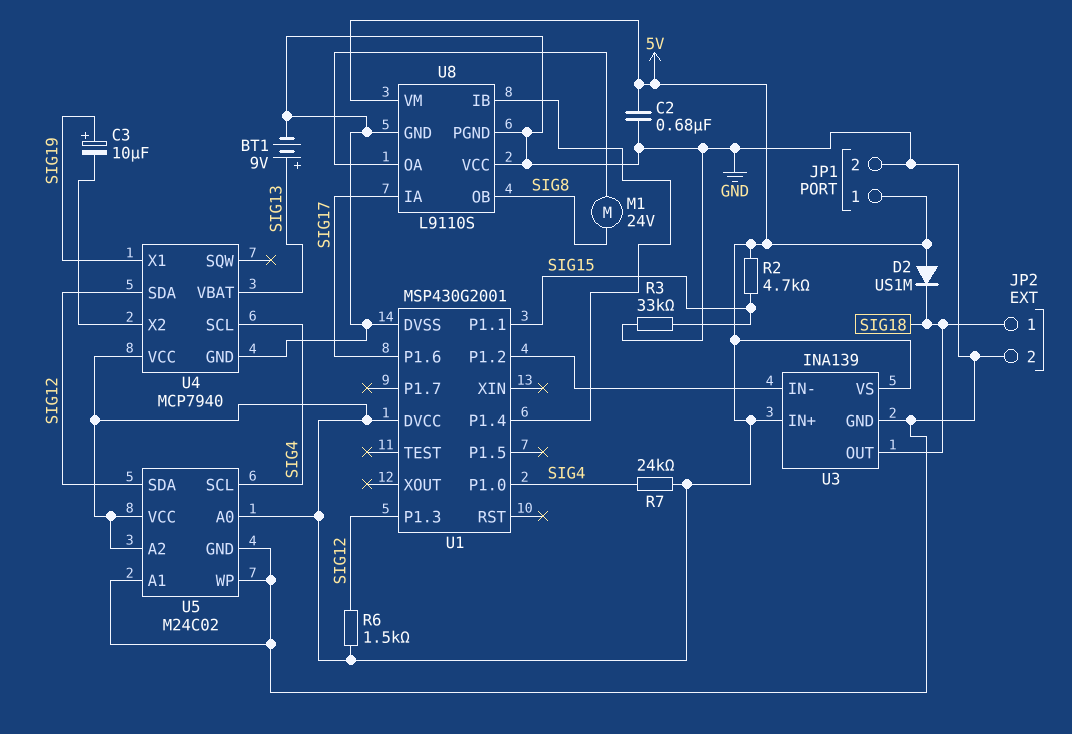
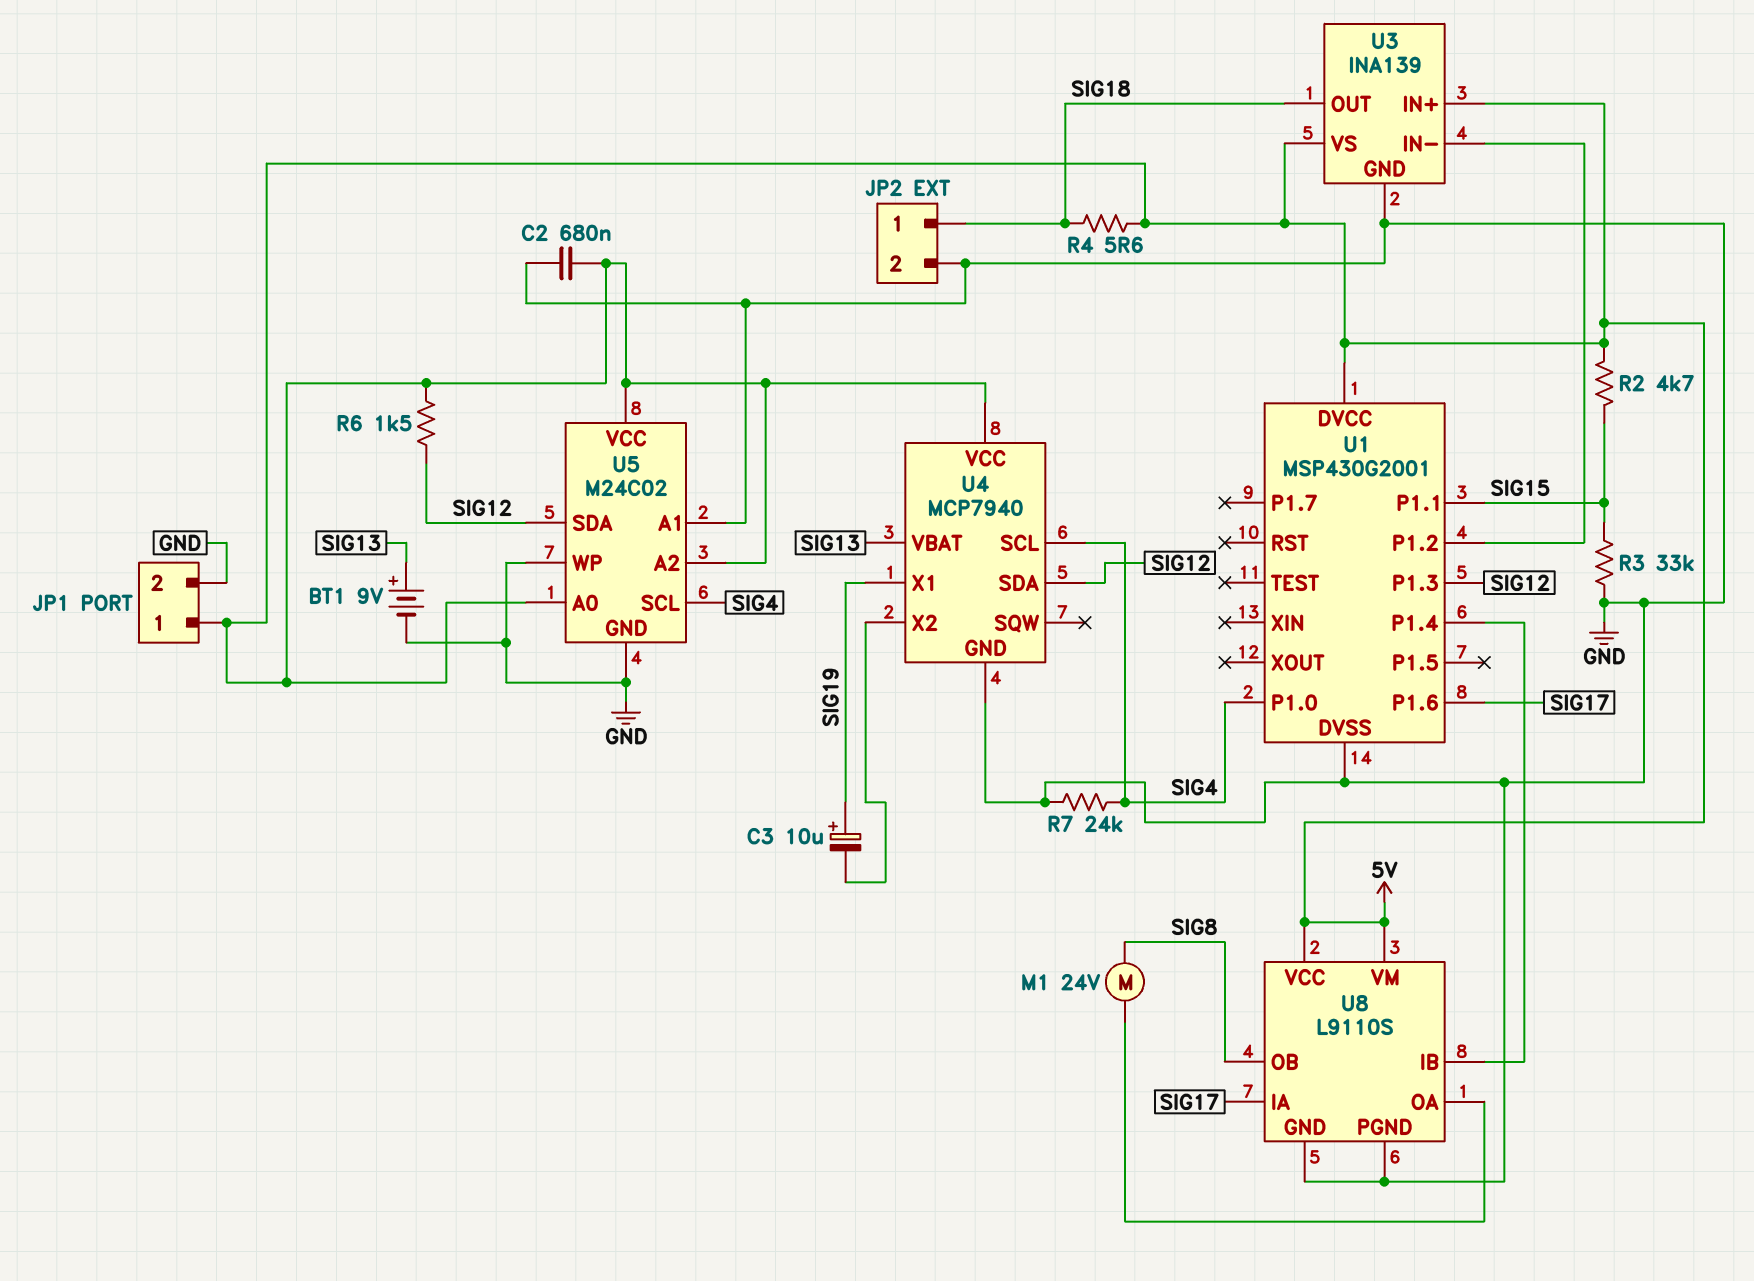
D2: diode US1M (A 5V, K SIG18) -> none
R4: none -> 5.6 (5V, SIG18)
R7: 24k (5V, SIG4) -> 24k (GND, SIG4)
U8 pin VCC: GND -> 5V

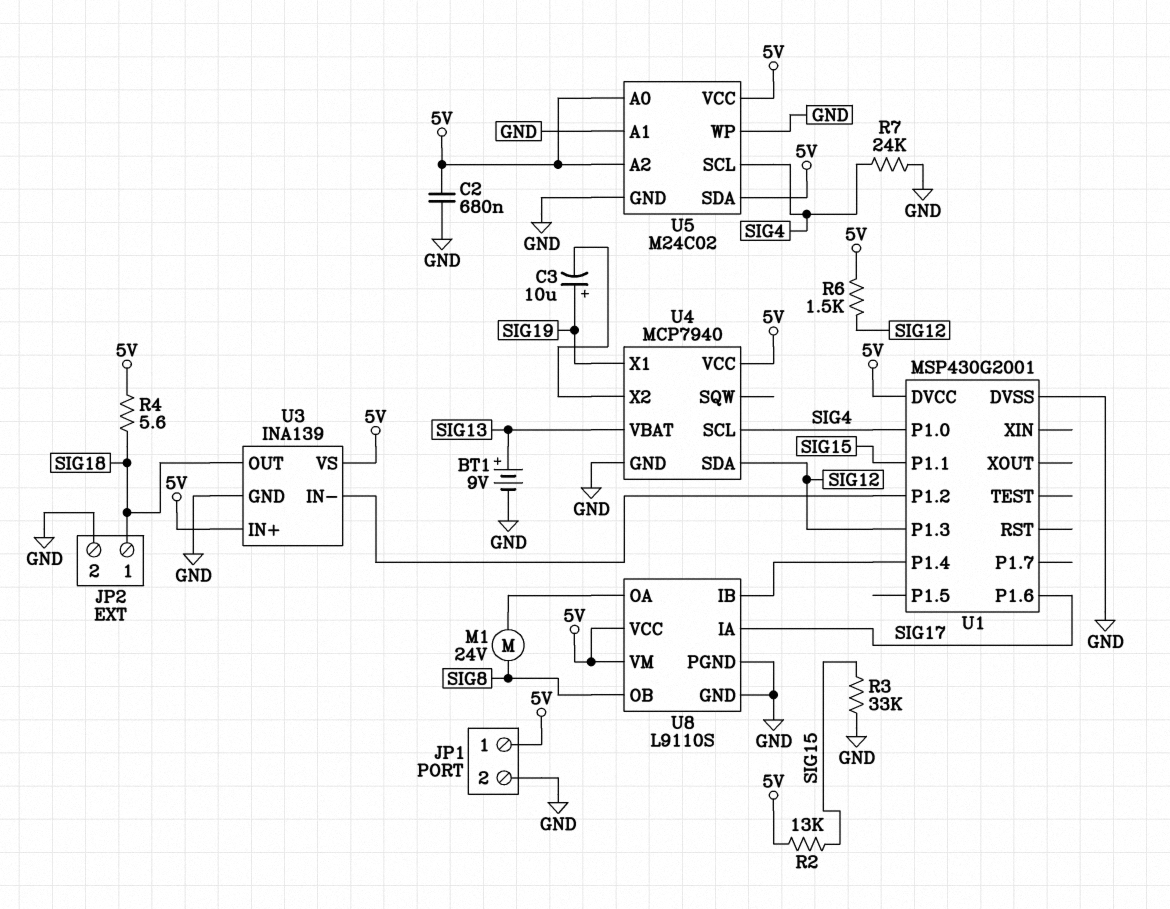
R2: 4.7k (5V, SIG15) -> 13k (5V, SIG15)
U5 pin SDA: SIG12 -> 5V

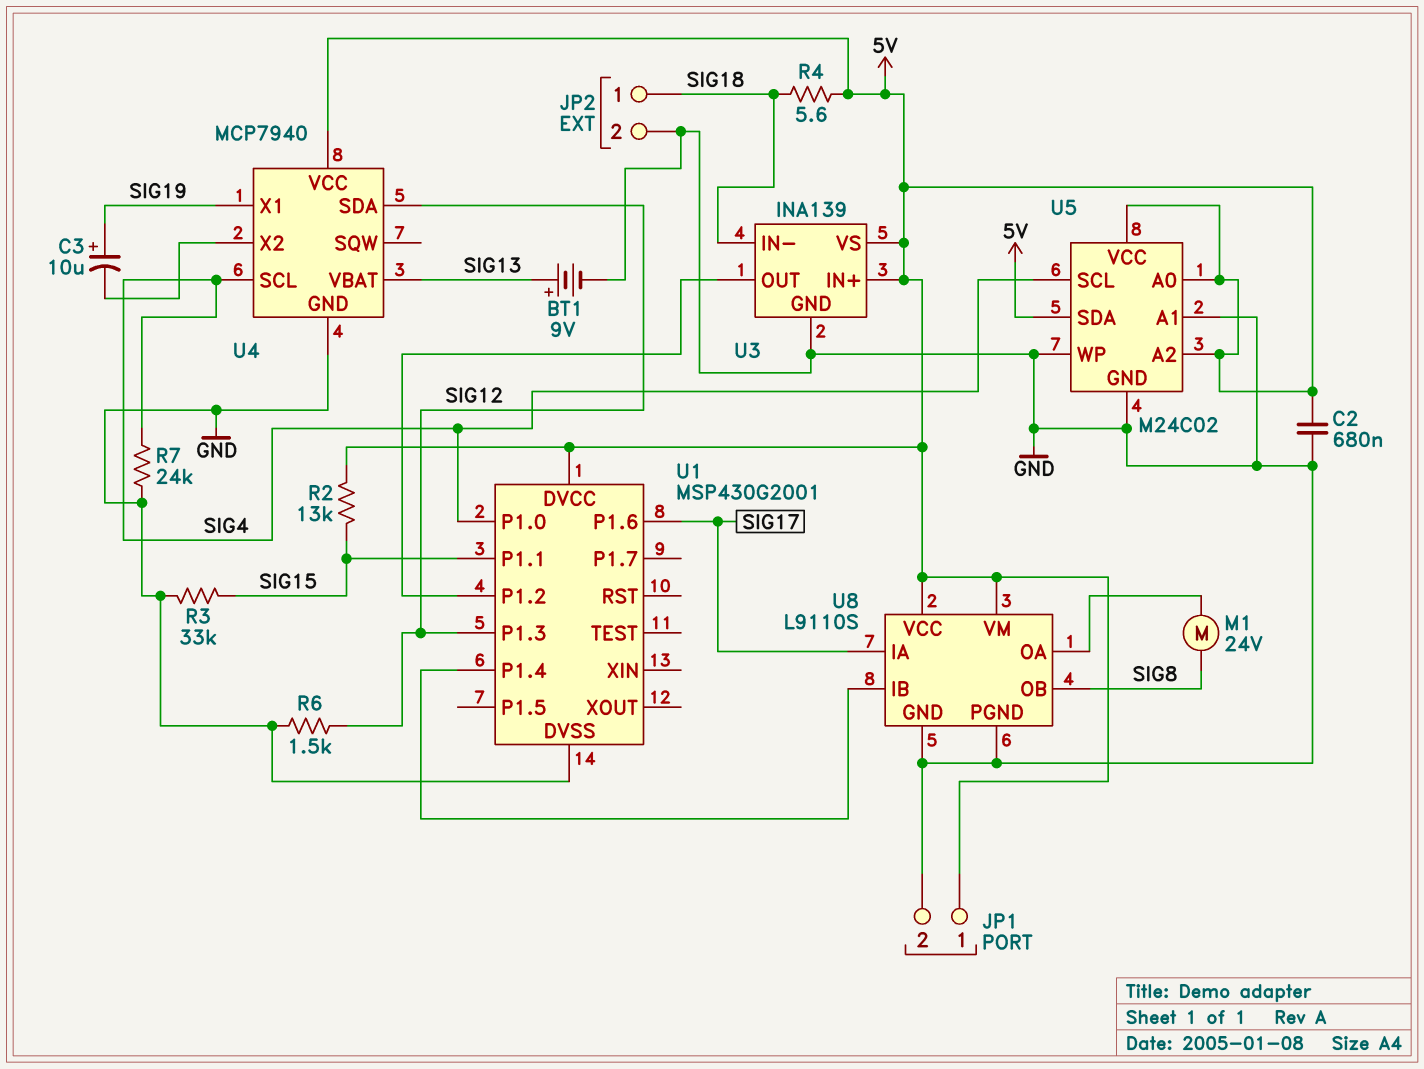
R6: 1.5k (5V, SIG12) -> 1.5k (GND, SIG12)
U3 pin IN-: U1/P1.2 -> SIG18
U3 pin OUT: SIG18 -> U1/P1.2

